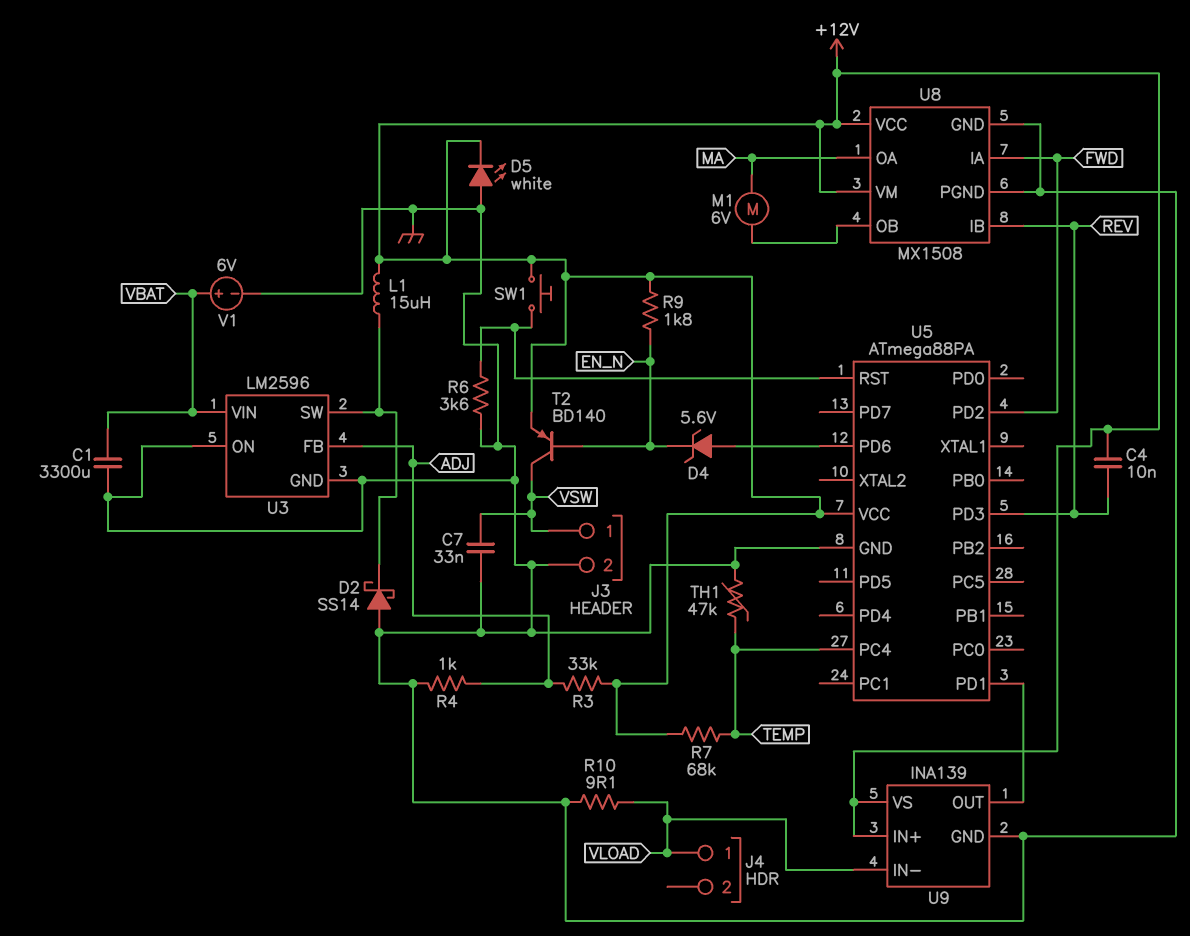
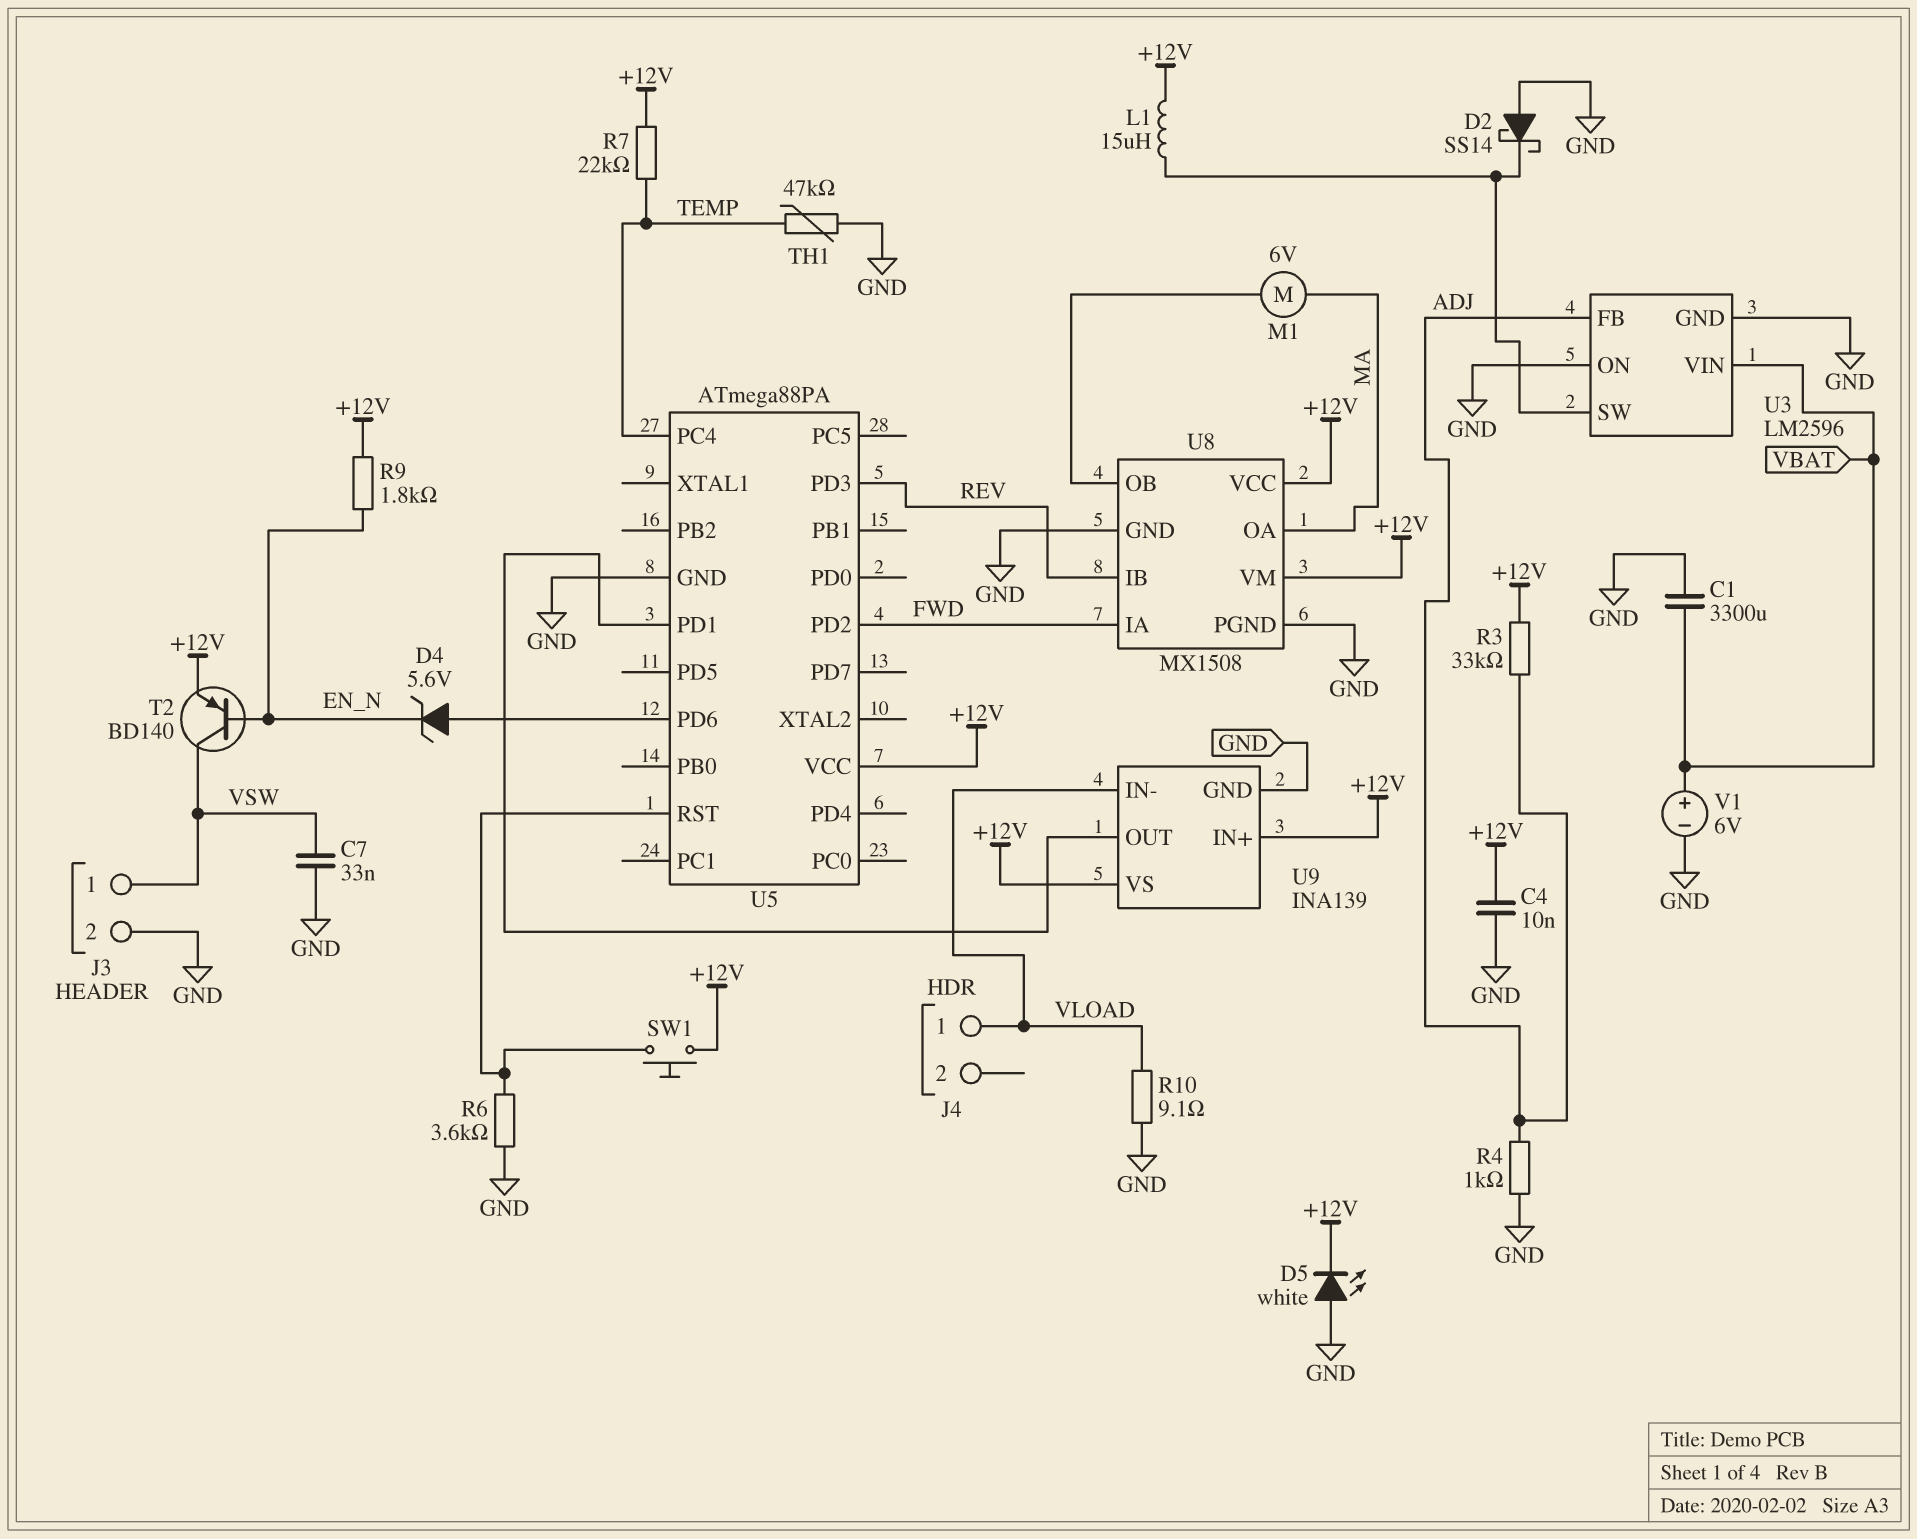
C4: 10nF (+12V, REV) -> 10nF (+12V, GND)
R7: 68k (+12V, TEMP) -> 22k (+12V, TEMP)

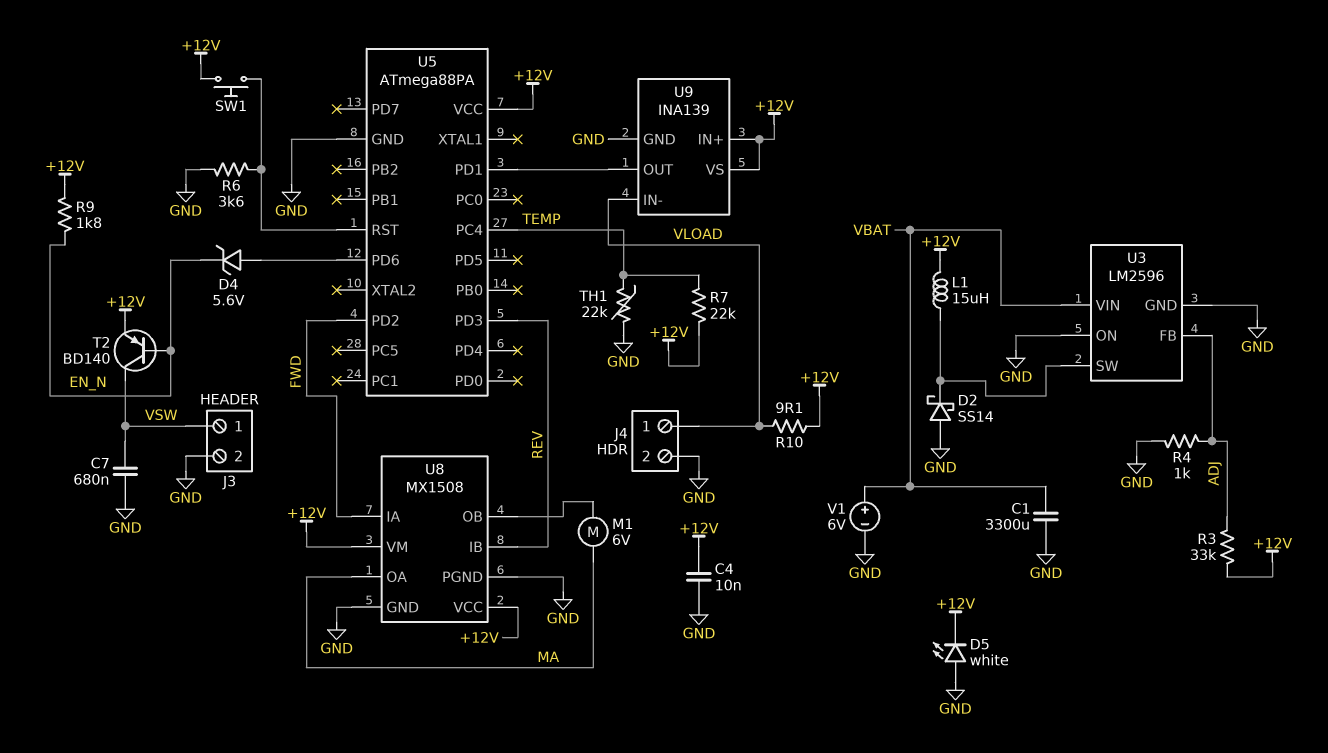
C7: 33nF (GND, VSW) -> 680nF (GND, VSW)
J4 pin 2: none -> GND
R10: 9.1 (GND, VLOAD) -> 9.1 (+12V, VLOAD)
TH1: 47k (GND, TEMP) -> 22k (GND, TEMP)

